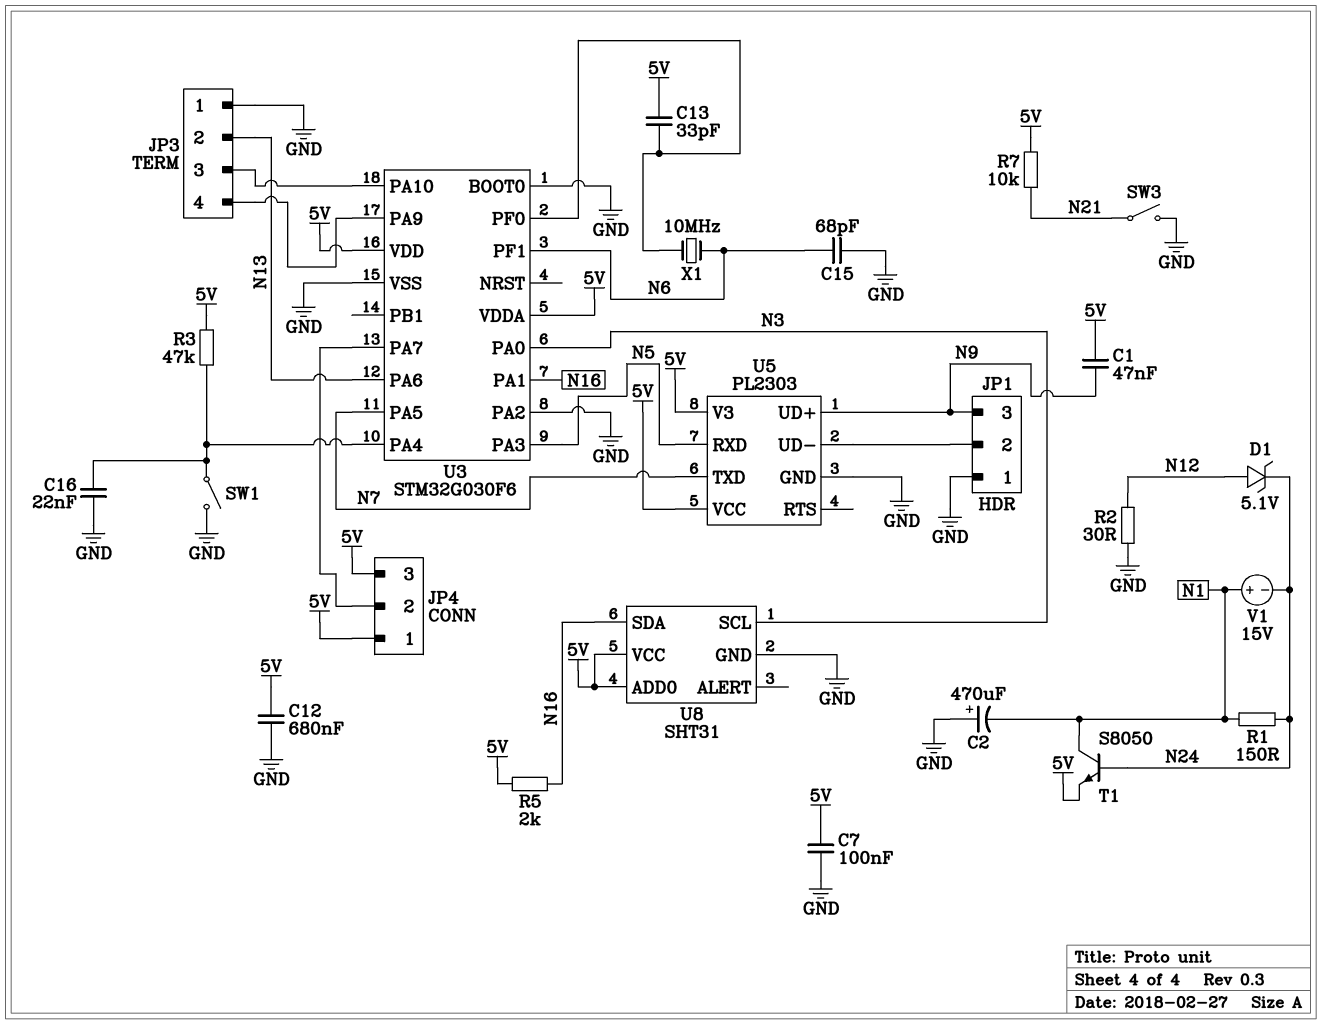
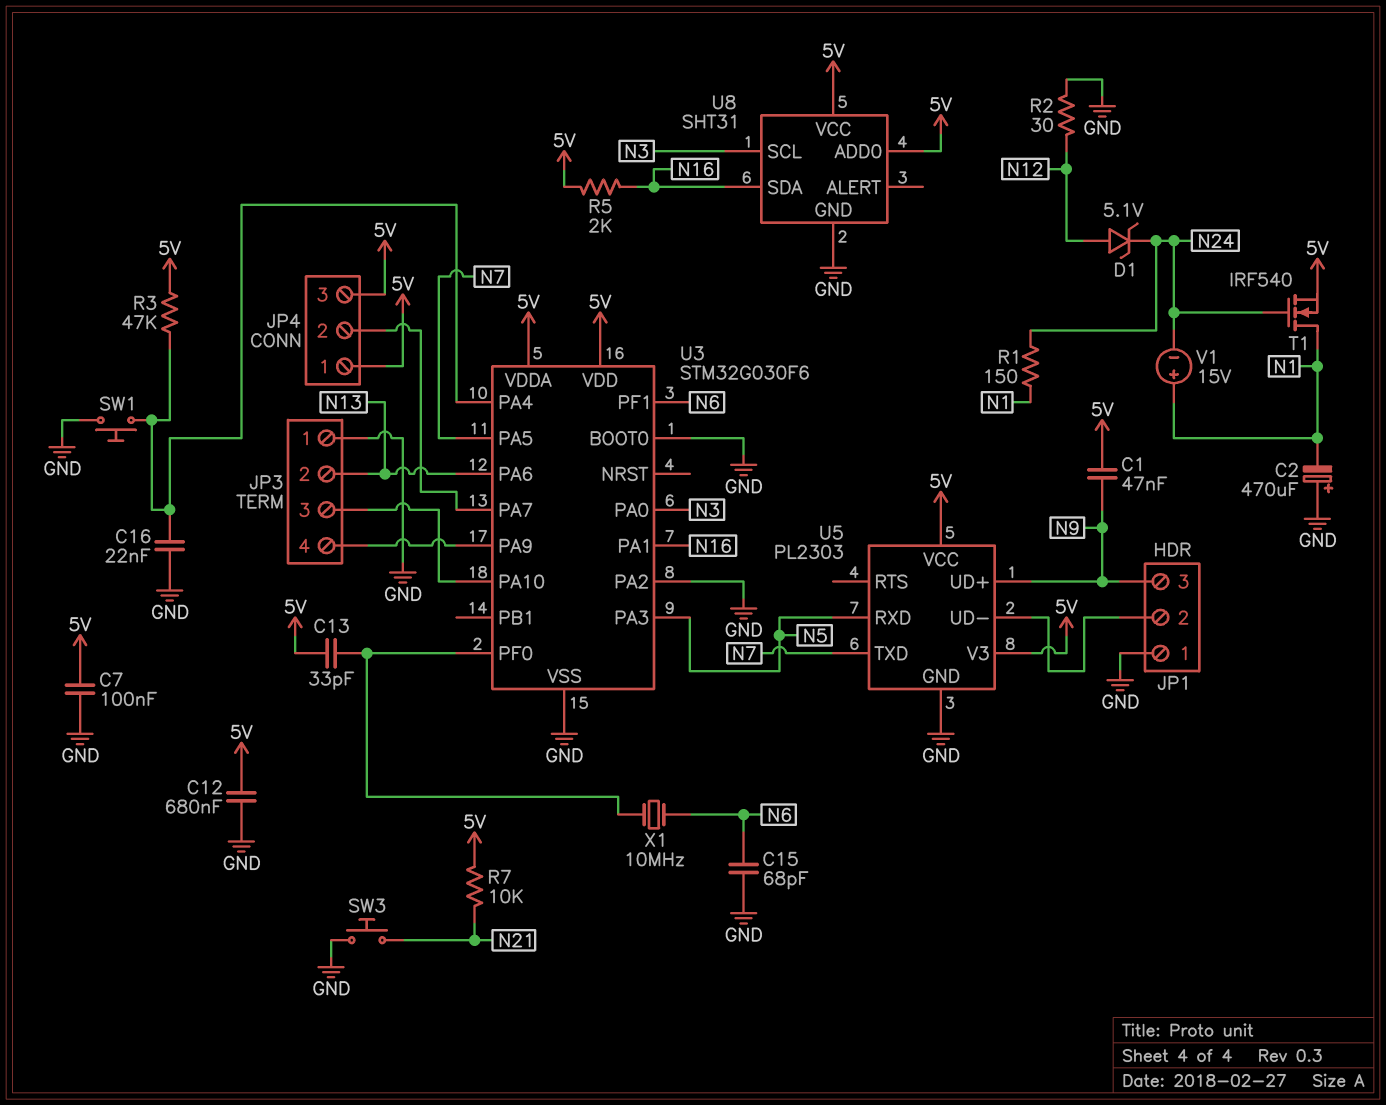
SW1: switch (GND, U3/PA4) -> button (GND, U3/PA4)
SW3: switch (GND, N21) -> button (GND, N21)
T1: NPN S8050 (B N24, C N1, E 5V) -> NMOS IRF540 (G N24, D N1, S 5V)

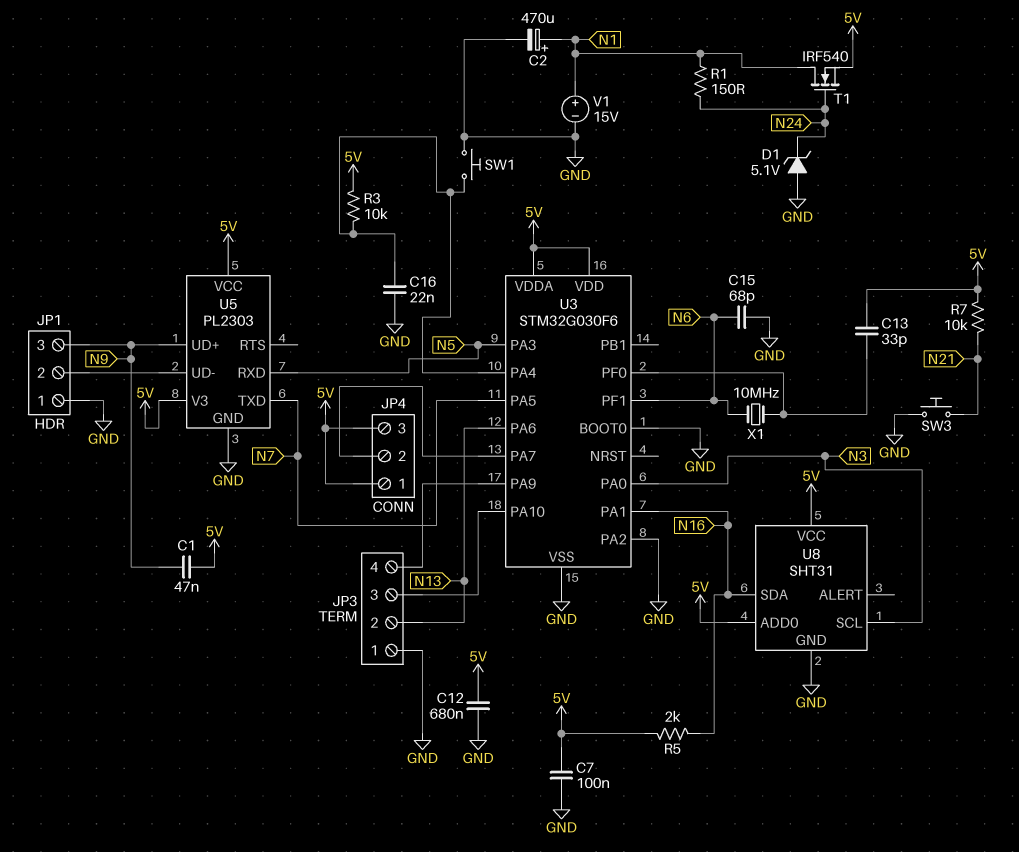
C2: 470uF (plus GND, minus N1) -> 470uF (plus N1, minus GND)
D1: zener 5.1V (A N12, K N24) -> zener 5.1V (A GND, K N24)
R2: 30 (GND, N12) -> none
R3: 47k (5V, U3/PA4) -> 10k (5V, U3/PA4)
V1: 15V (plus N1, minus N24) -> 15V (plus N1, minus GND)

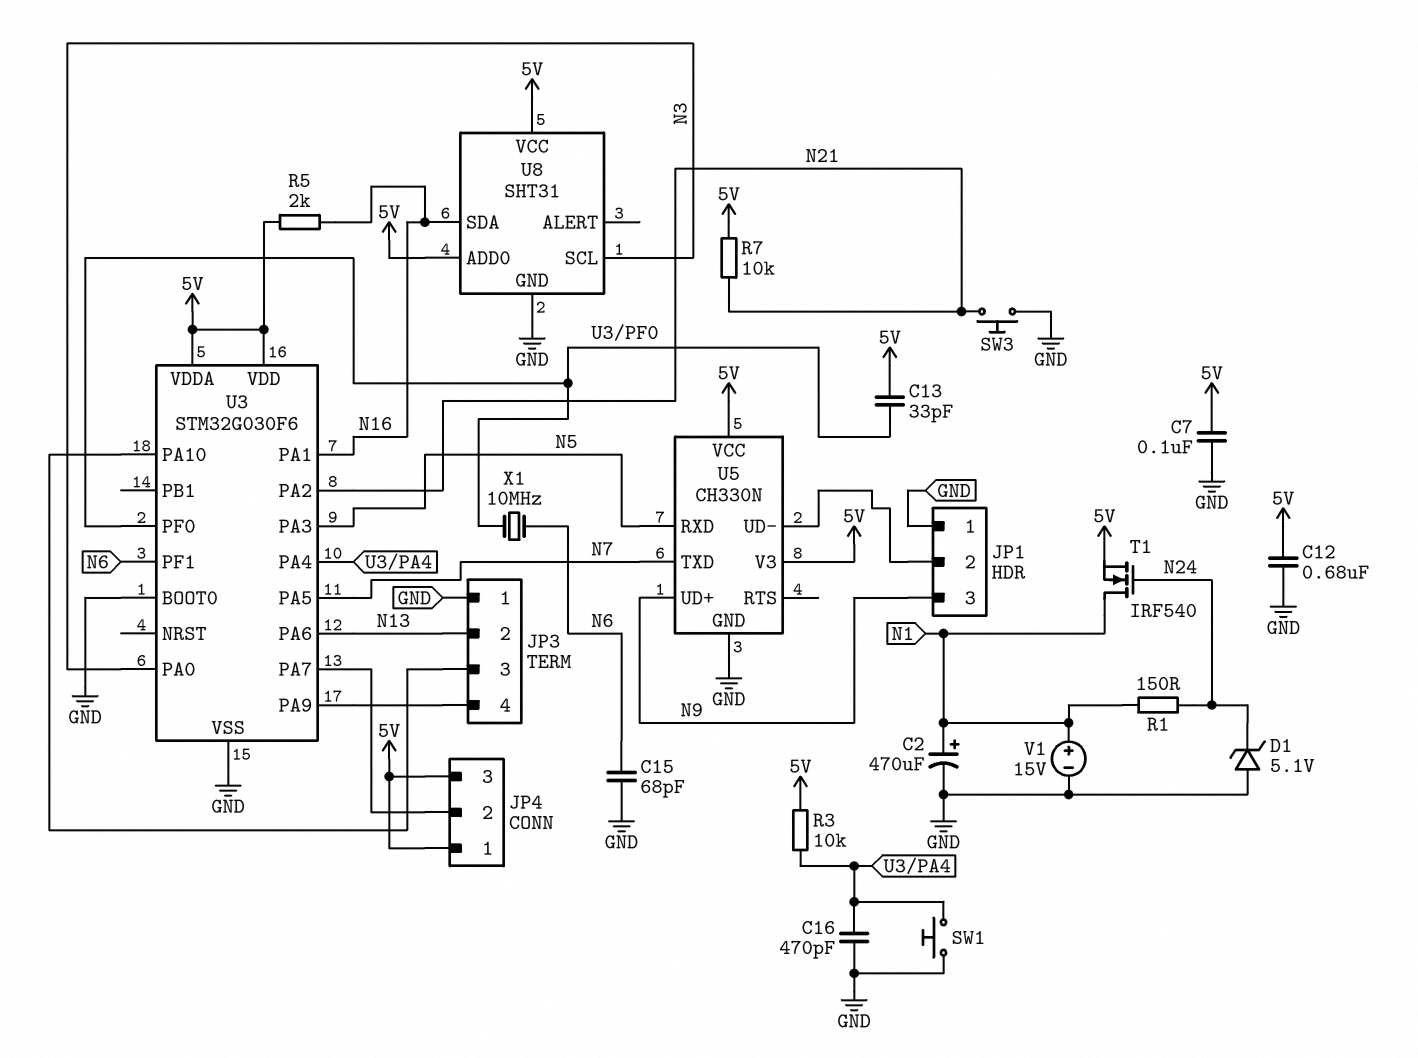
C1: 47nF (5V, N9) -> none
C16: 22nF (GND, U3/PA4) -> 470pF (GND, U3/PA4)
U3 pin PA2: GND -> N21
U5: PL2303 -> CH330N

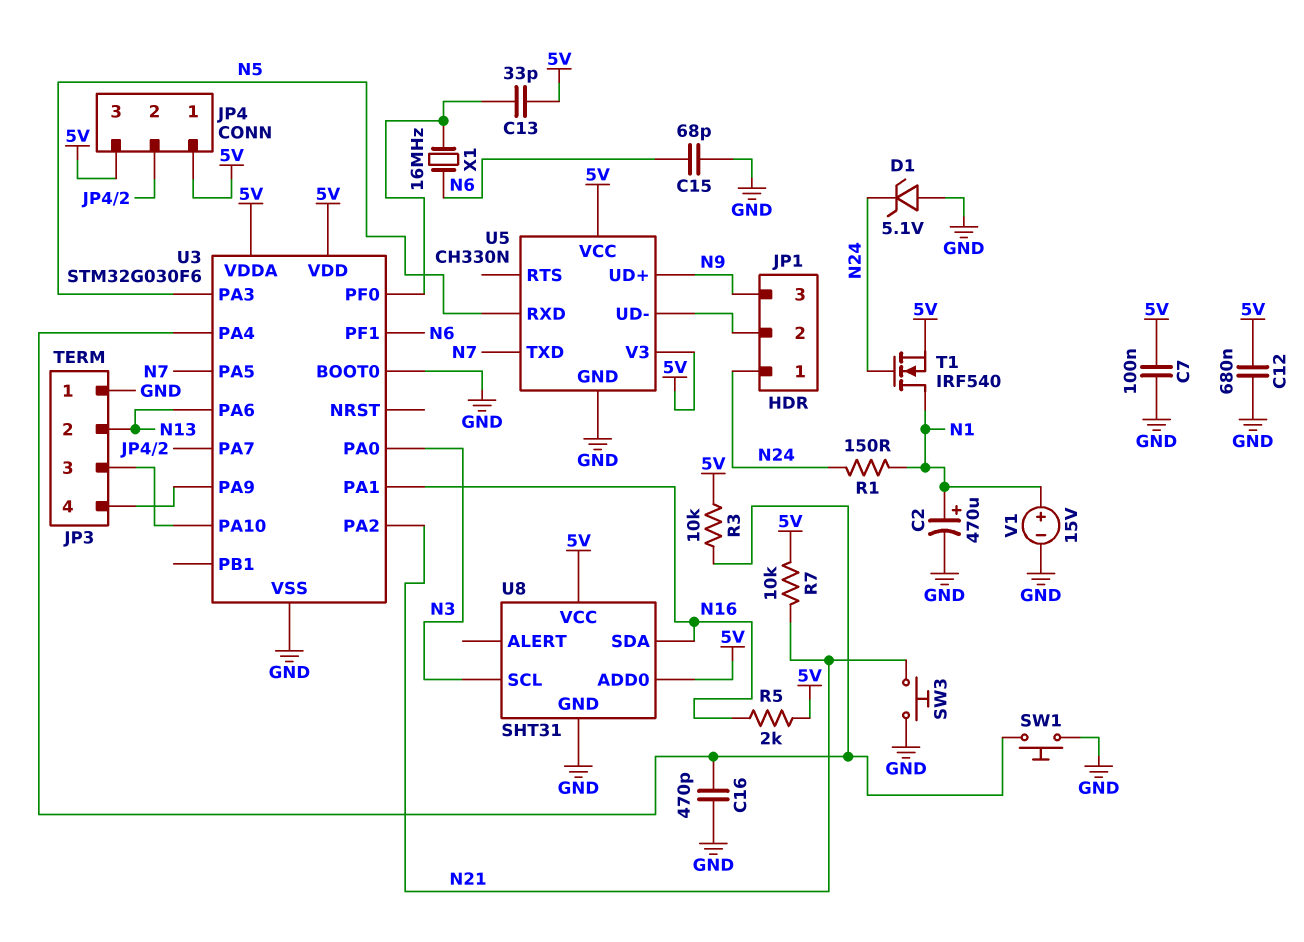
JP1 pin 1: GND -> N24
X1: 10MHz (N6, U3/PF0) -> 16MHz (N6, U3/PF0)

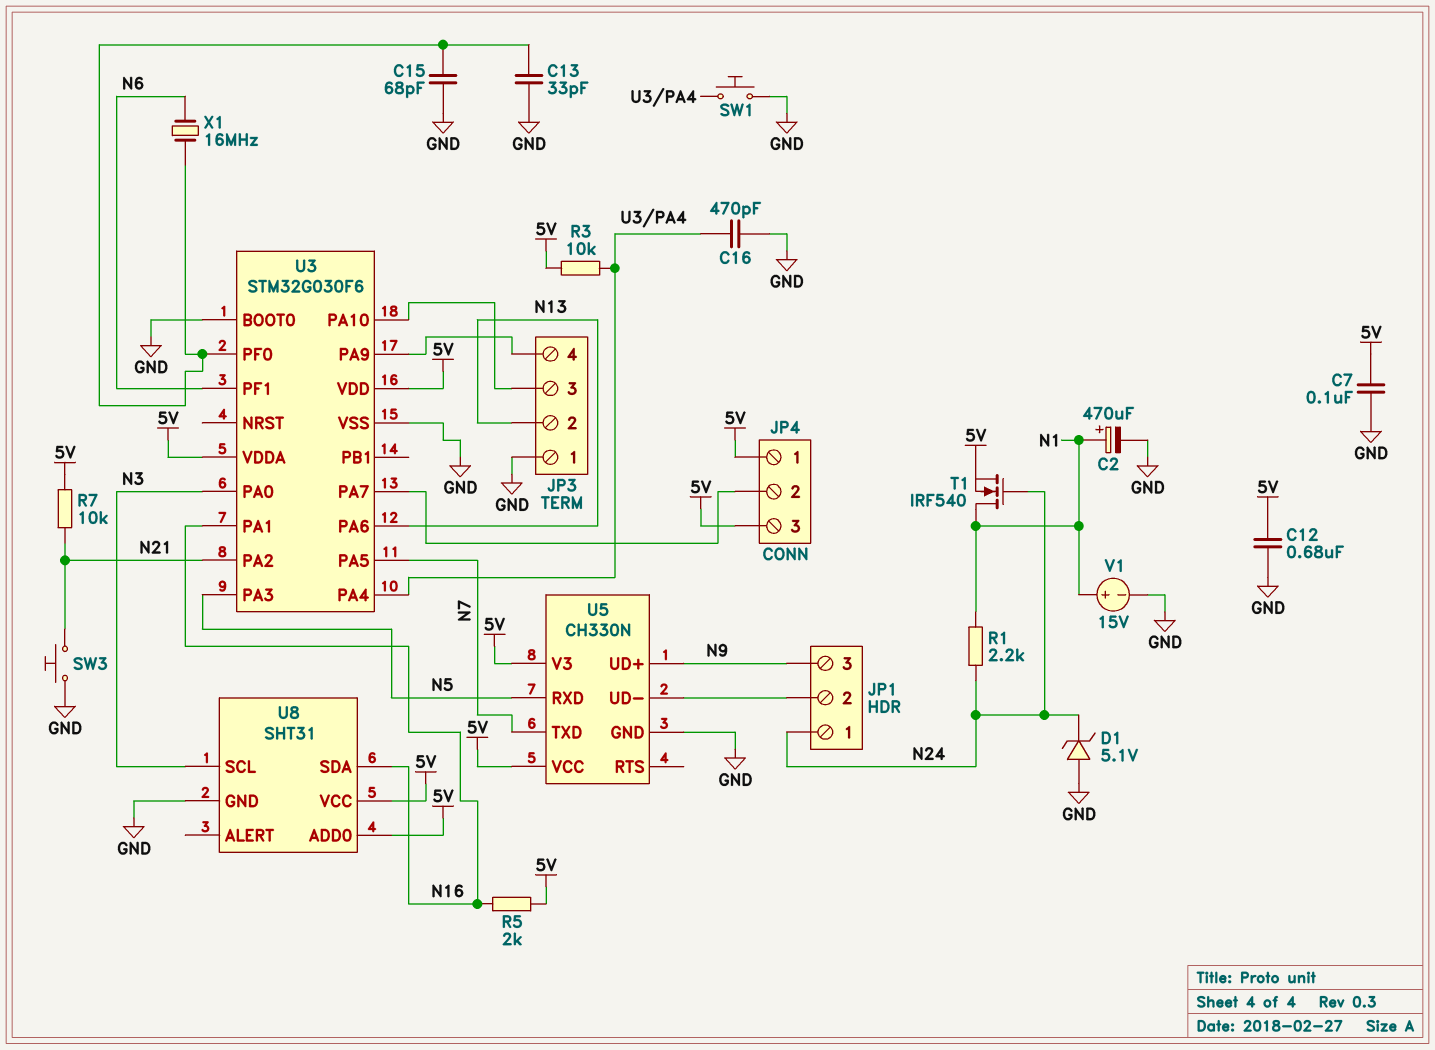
C13: 33pF (5V, U3/PF0) -> 33pF (GND, U3/PF0)
C15: 68pF (GND, N6) -> 68pF (GND, U3/PF0)
R1: 150 (N1, N24) -> 2.2k (N1, N24)

